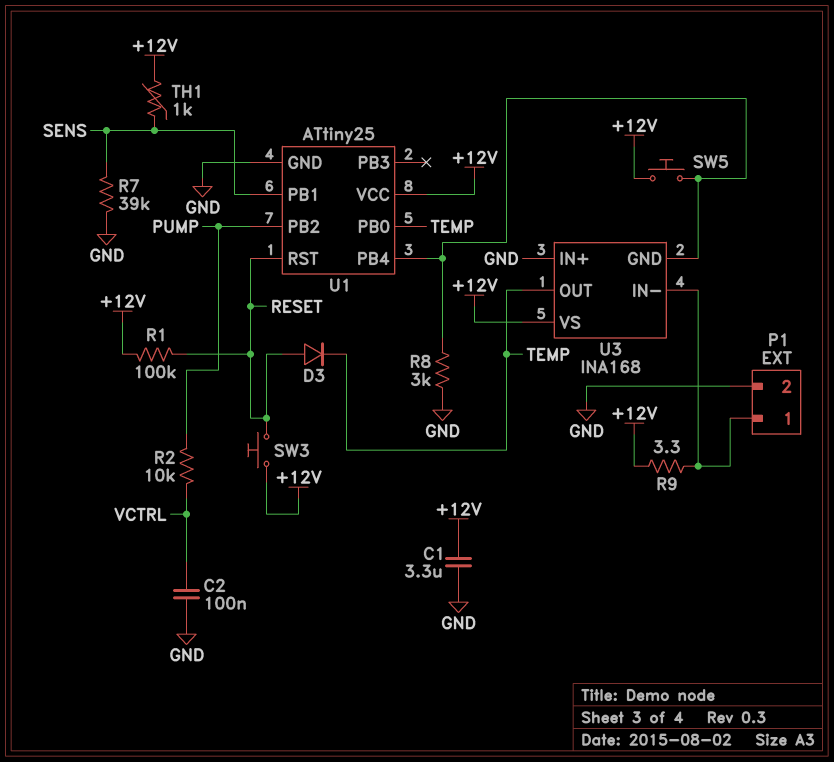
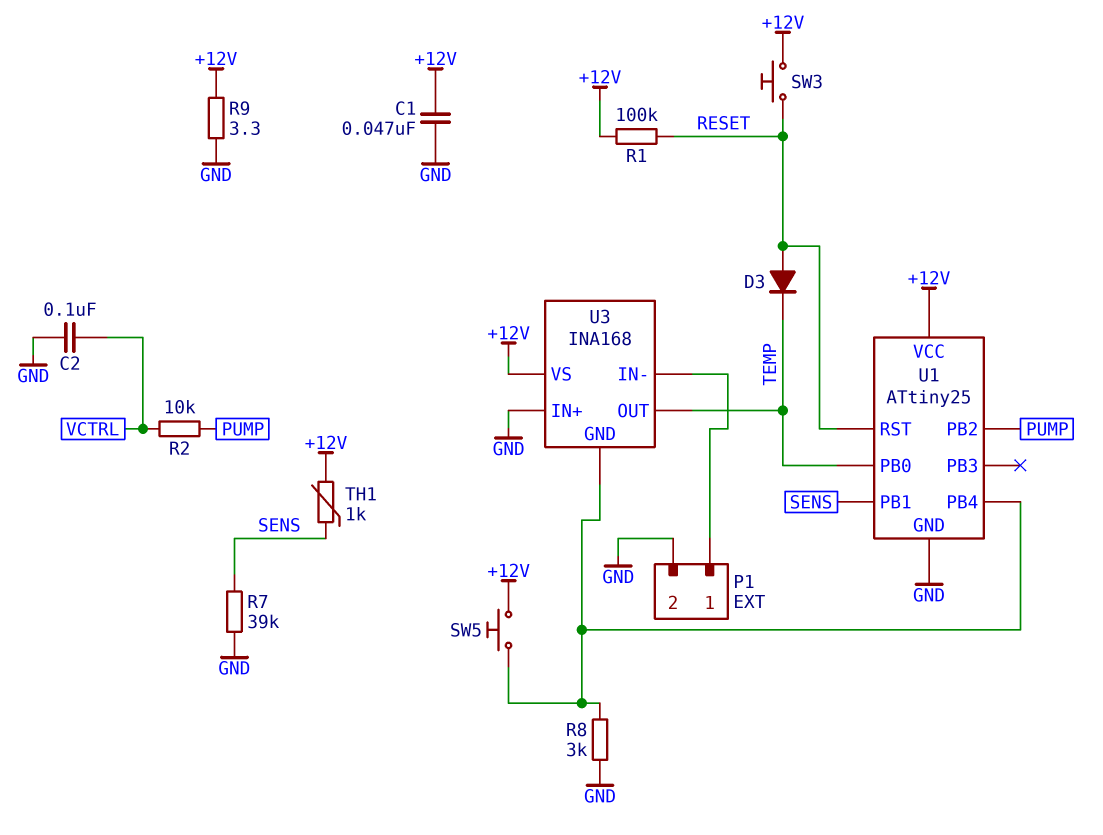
C1: 3.3uF (+12V, GND) -> 47nF (+12V, GND)
R9: 3.3 (+12V, P1/1) -> 3.3 (+12V, GND)

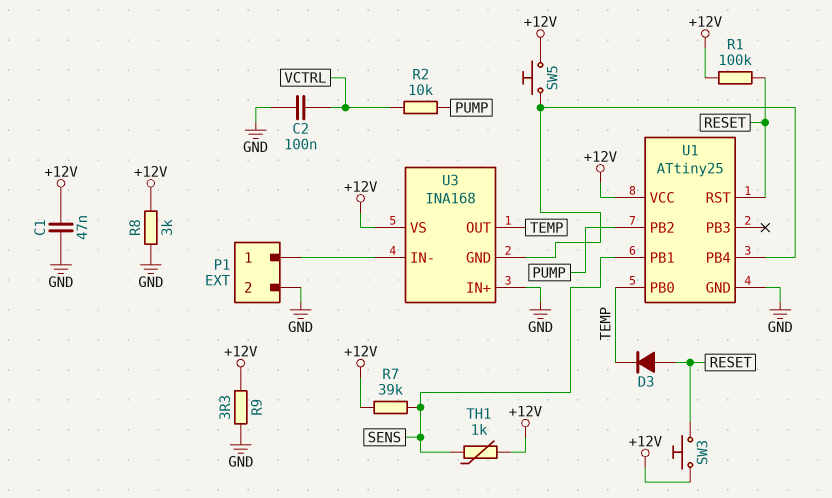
R7: 39k (GND, SENS) -> 39k (+12V, SENS)
R8: 3k (GND, U1/PB4) -> 3k (+12V, GND)

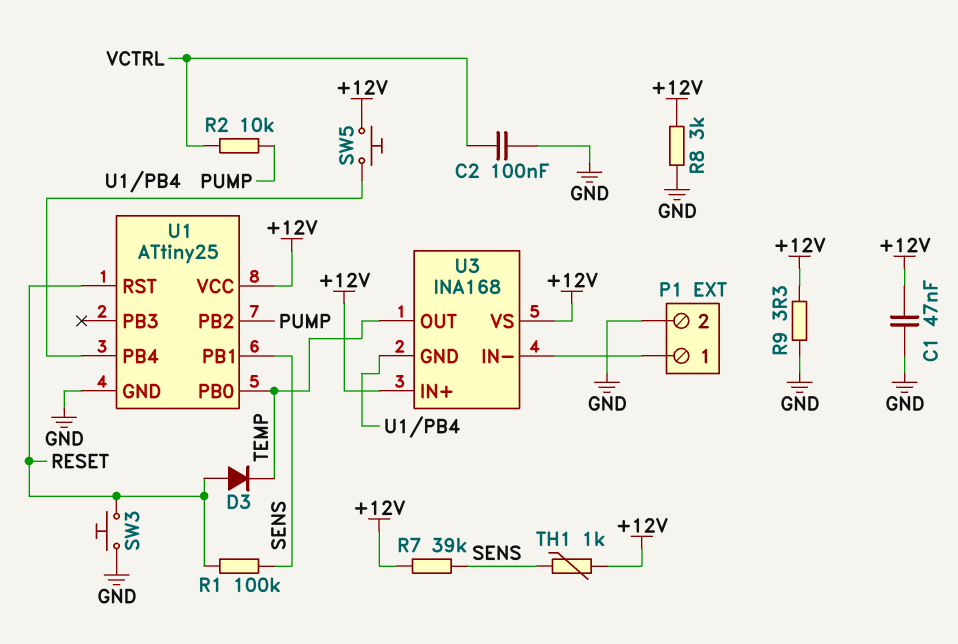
R1: 100k (+12V, RESET) -> 100k (RESET, SENS)
SW3: button (+12V, RESET) -> button (GND, RESET)
U3 pin IN+: GND -> +12V

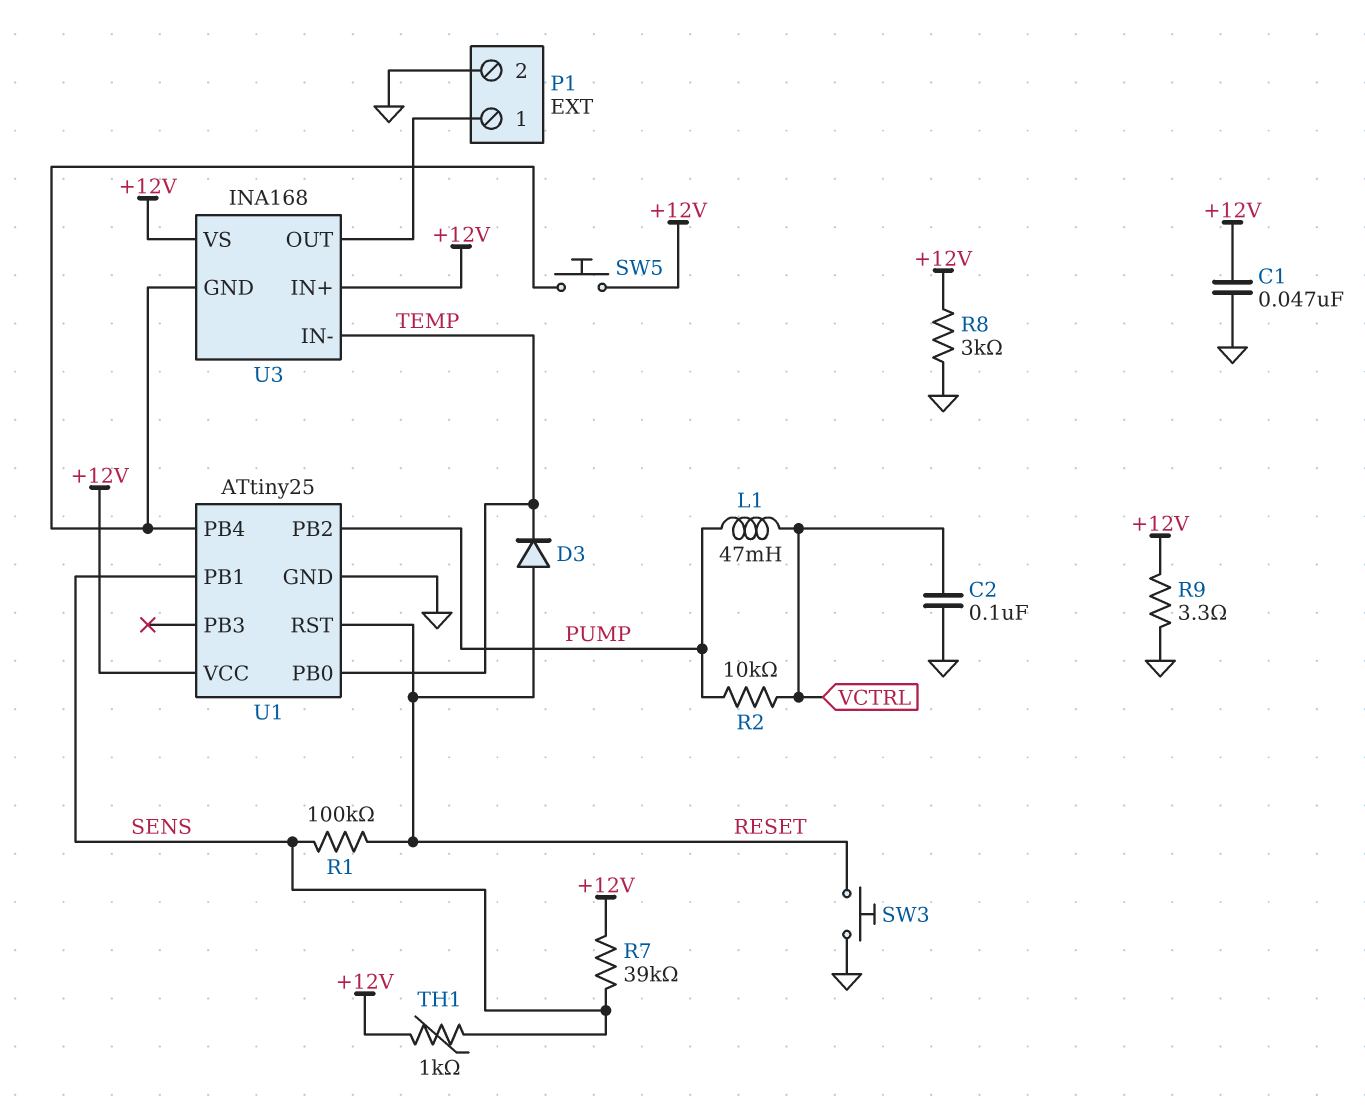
L1: none -> 47mH (PUMP, VCTRL)
U3 pin IN-: P1/1 -> TEMP
U3 pin OUT: TEMP -> P1/1

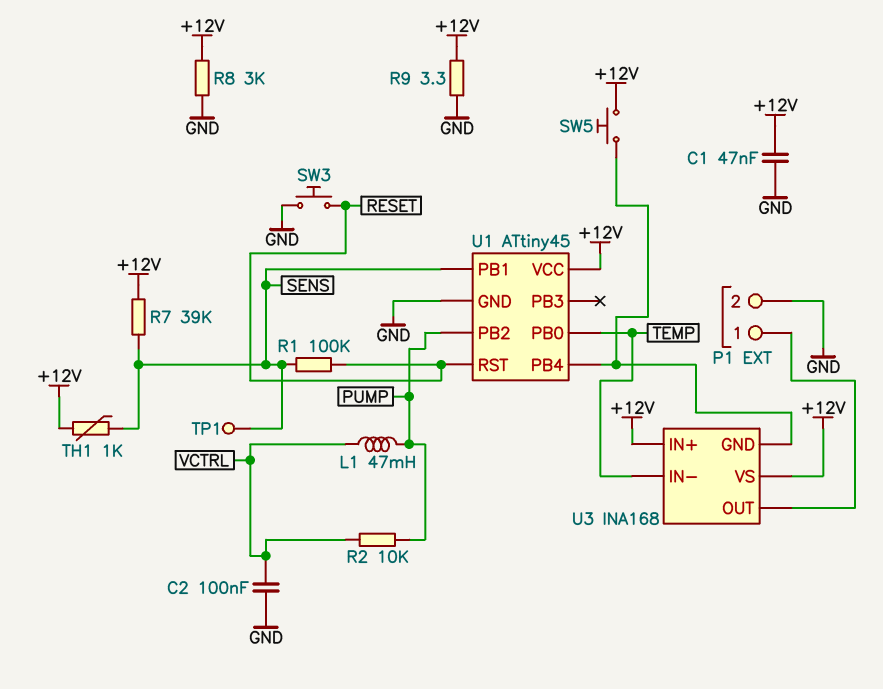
D3: diode (A RESET, K TEMP) -> none
TP1: none -> test point (SENS)
U1: ATtiny25 -> ATtiny45

